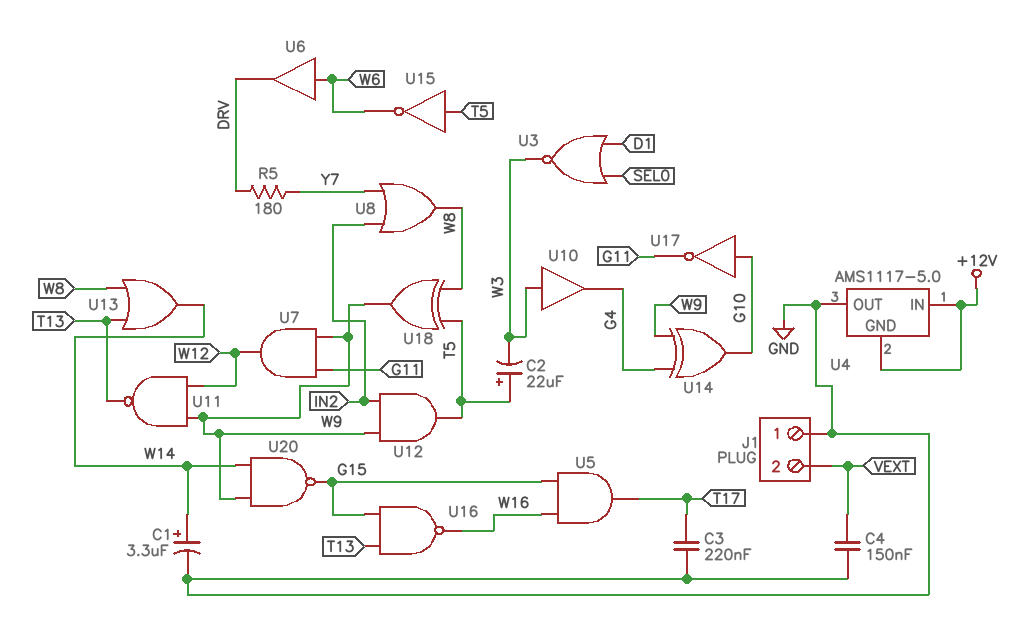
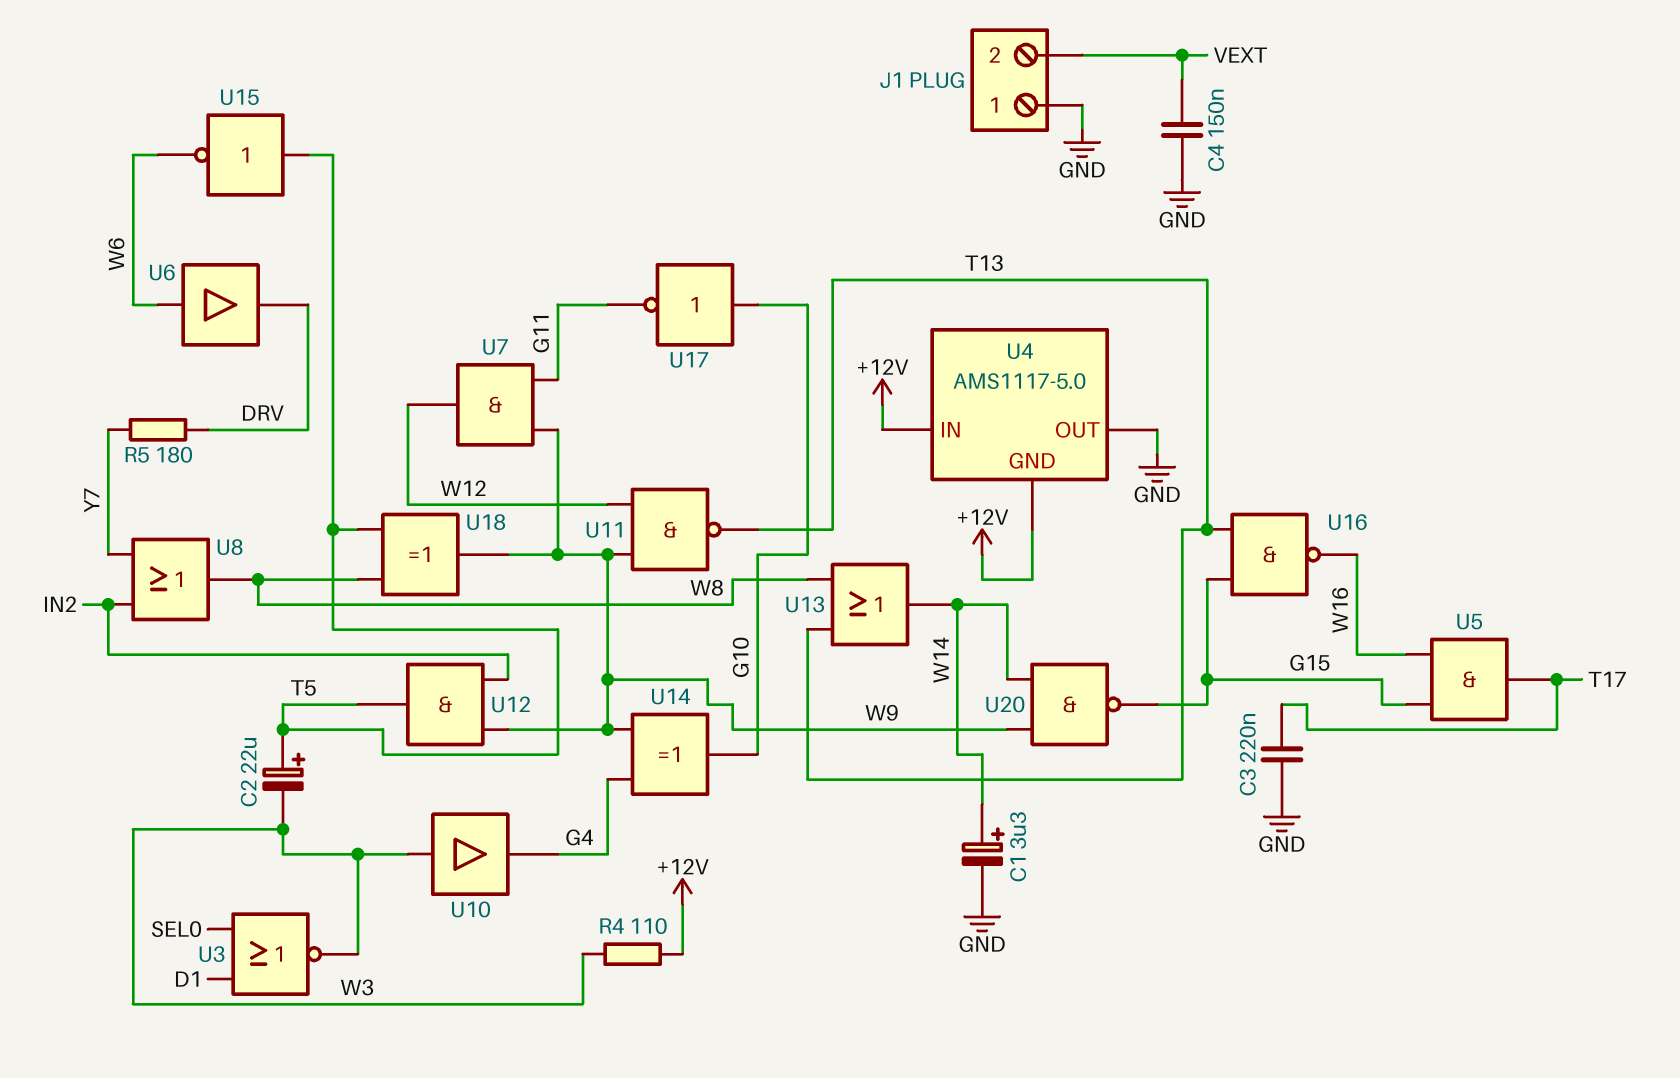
R4: none -> 110 (+12V, W3)

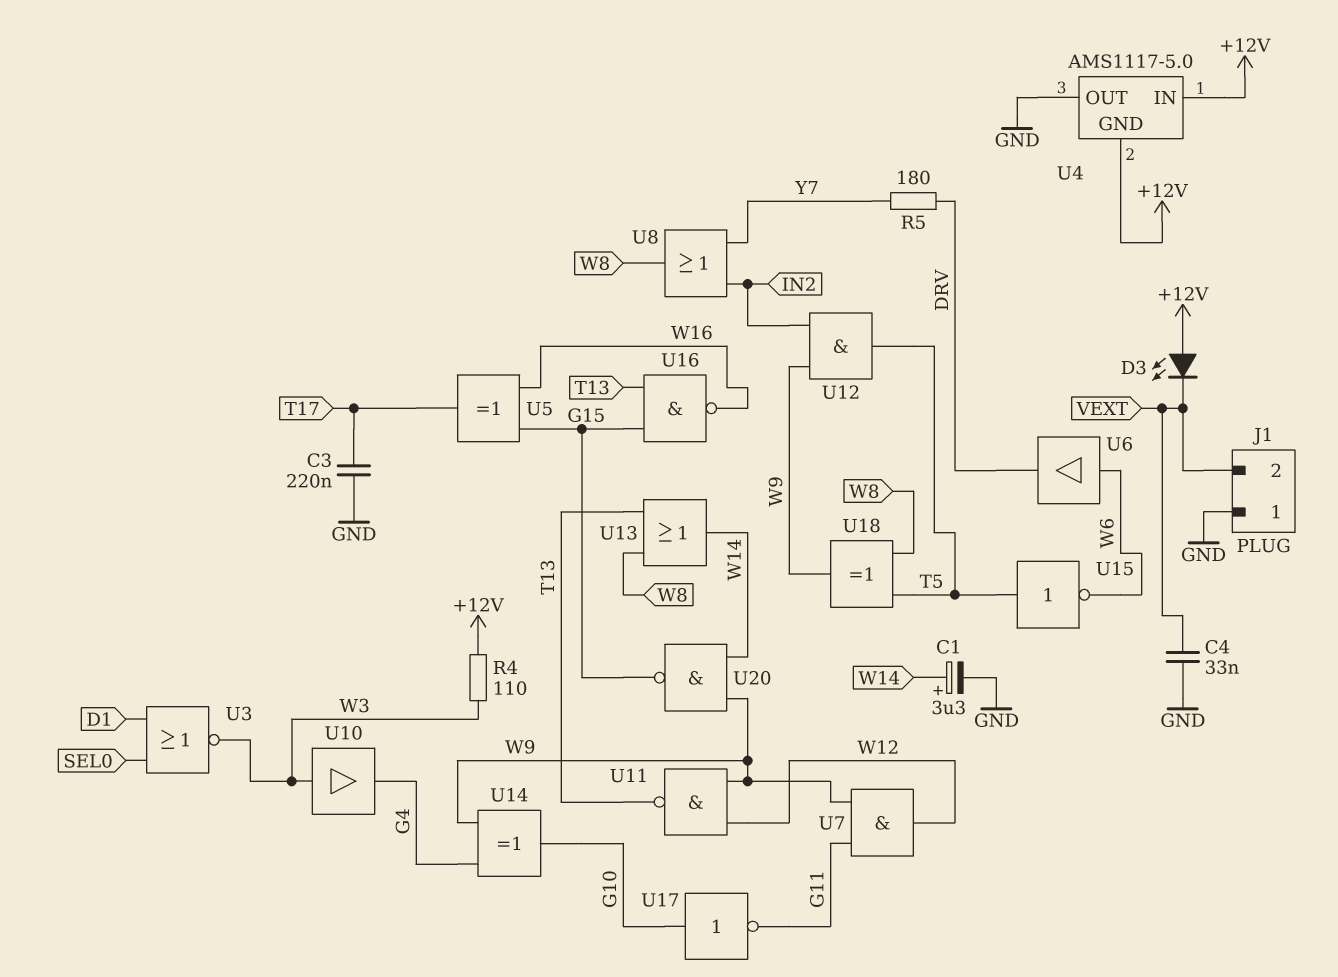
C2: 22uF (plus T5, minus W3) -> none
C4: 150nF (GND, VEXT) -> 33nF (GND, VEXT)
D3: none -> LED (A +12V, K VEXT)
U5: AND (in G15, in W16, out T17) -> XOR (in G15, in W16, out T17)

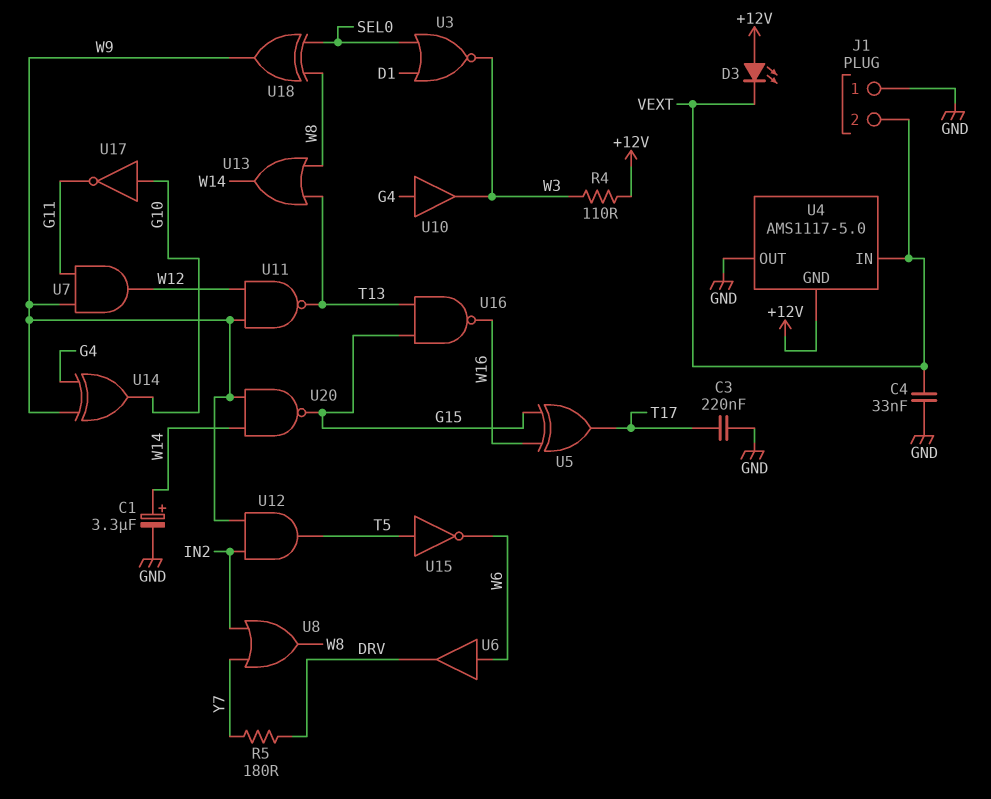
U4 pin IN: +12V -> VEXT
U10: buffer (in W3, out G4) -> buffer (in G4, out W3)
U18: XOR (in T5, in W8, out W9) -> XOR (in SEL0, in W8, out W9)

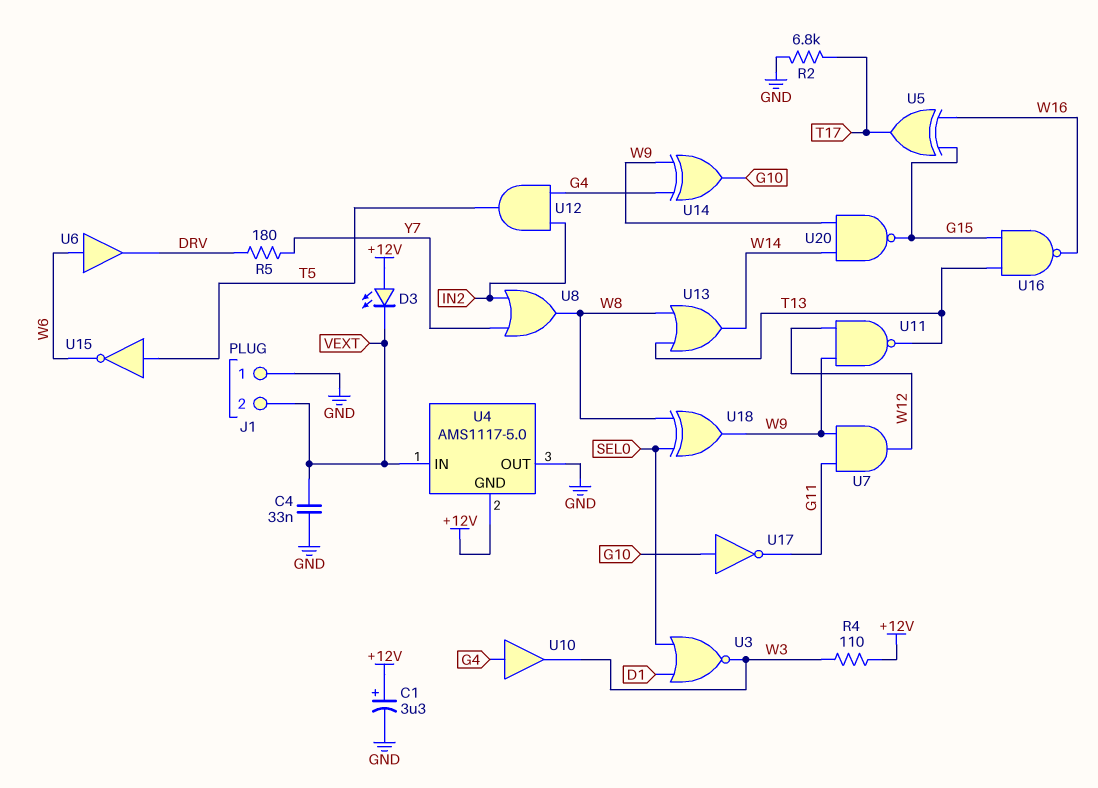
C1: 3.3uF (plus W14, minus GND) -> 3.3uF (plus +12V, minus GND)
C3: 220nF (GND, T17) -> none
R2: none -> 6.8k (GND, T17)
U12: AND (in IN2, in W9, out T5) -> AND (in G4, in IN2, out T5)

